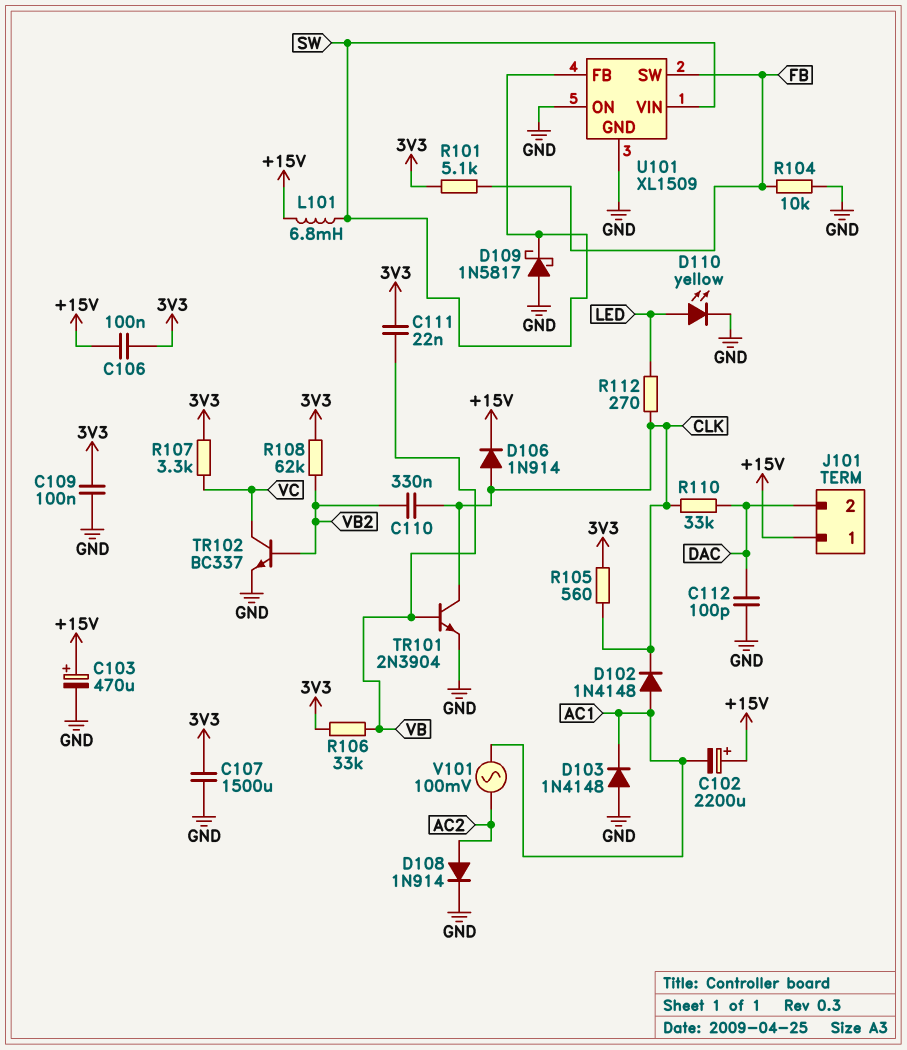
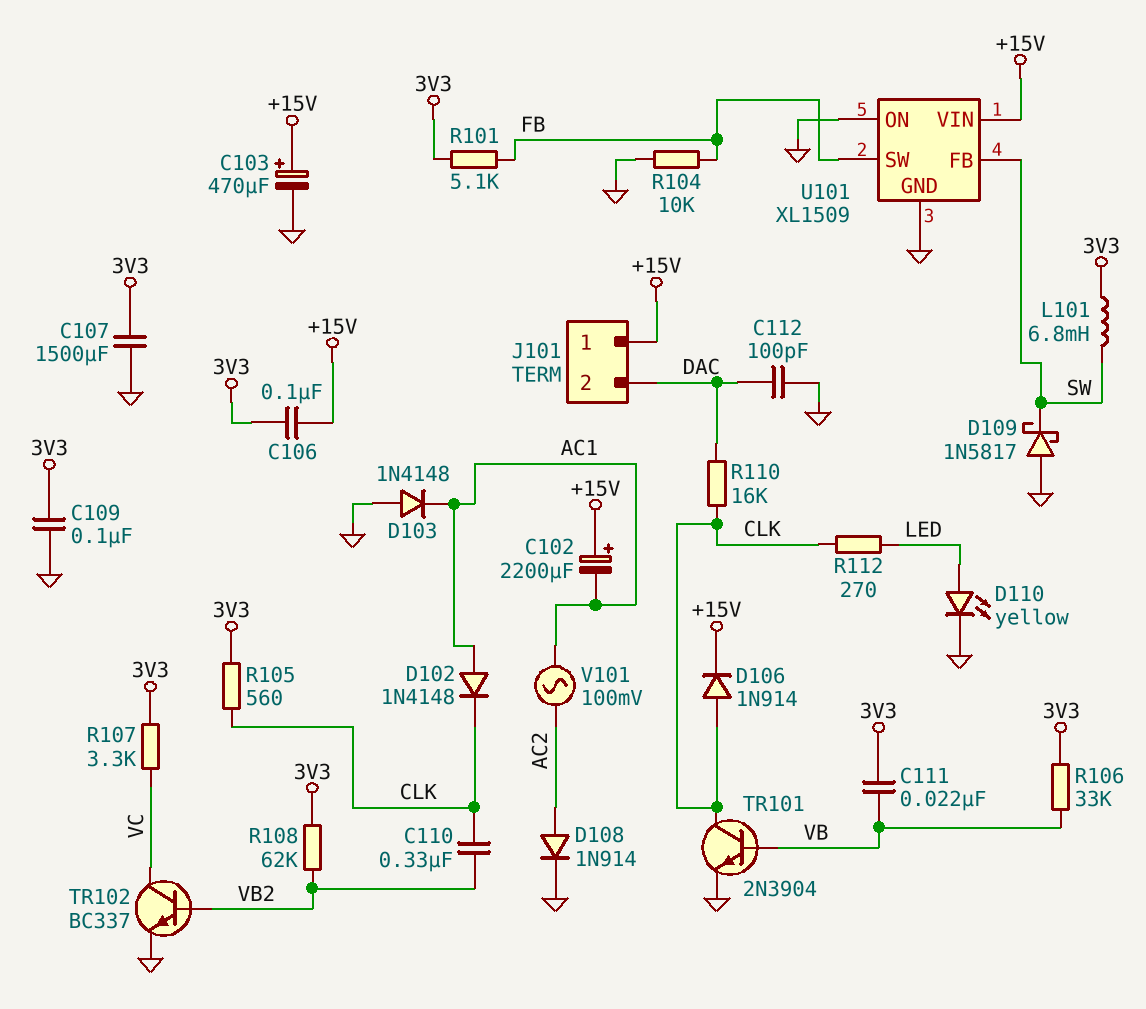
L101: 6.8mH (+15V, SW) -> 6.8mH (3V3, SW)
R110: 33k (CLK, DAC) -> 16k (CLK, DAC)
U101 pin VIN: SW -> +15V

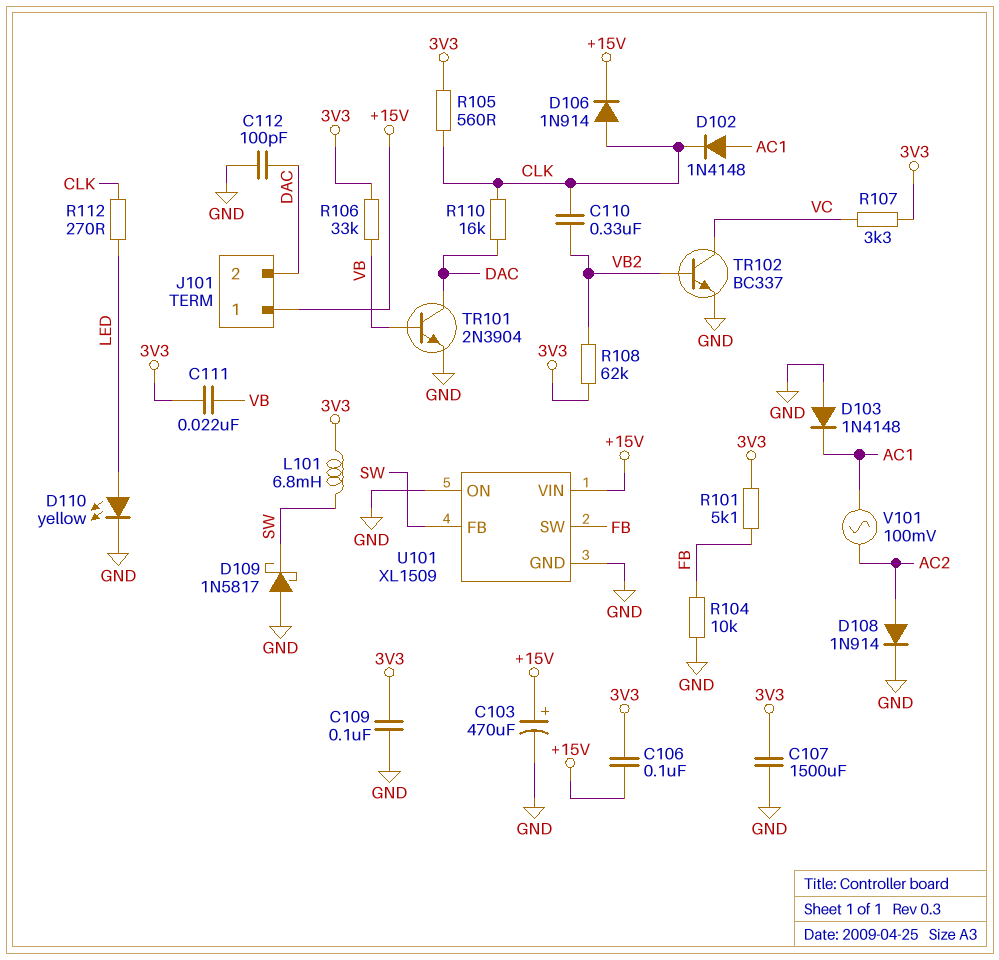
C102: 2200uF (plus +15V, minus AC1) -> none
TR101: NPN 2N3904 (B VB, C CLK, E GND) -> NPN 2N3904 (B VB, C DAC, E GND)

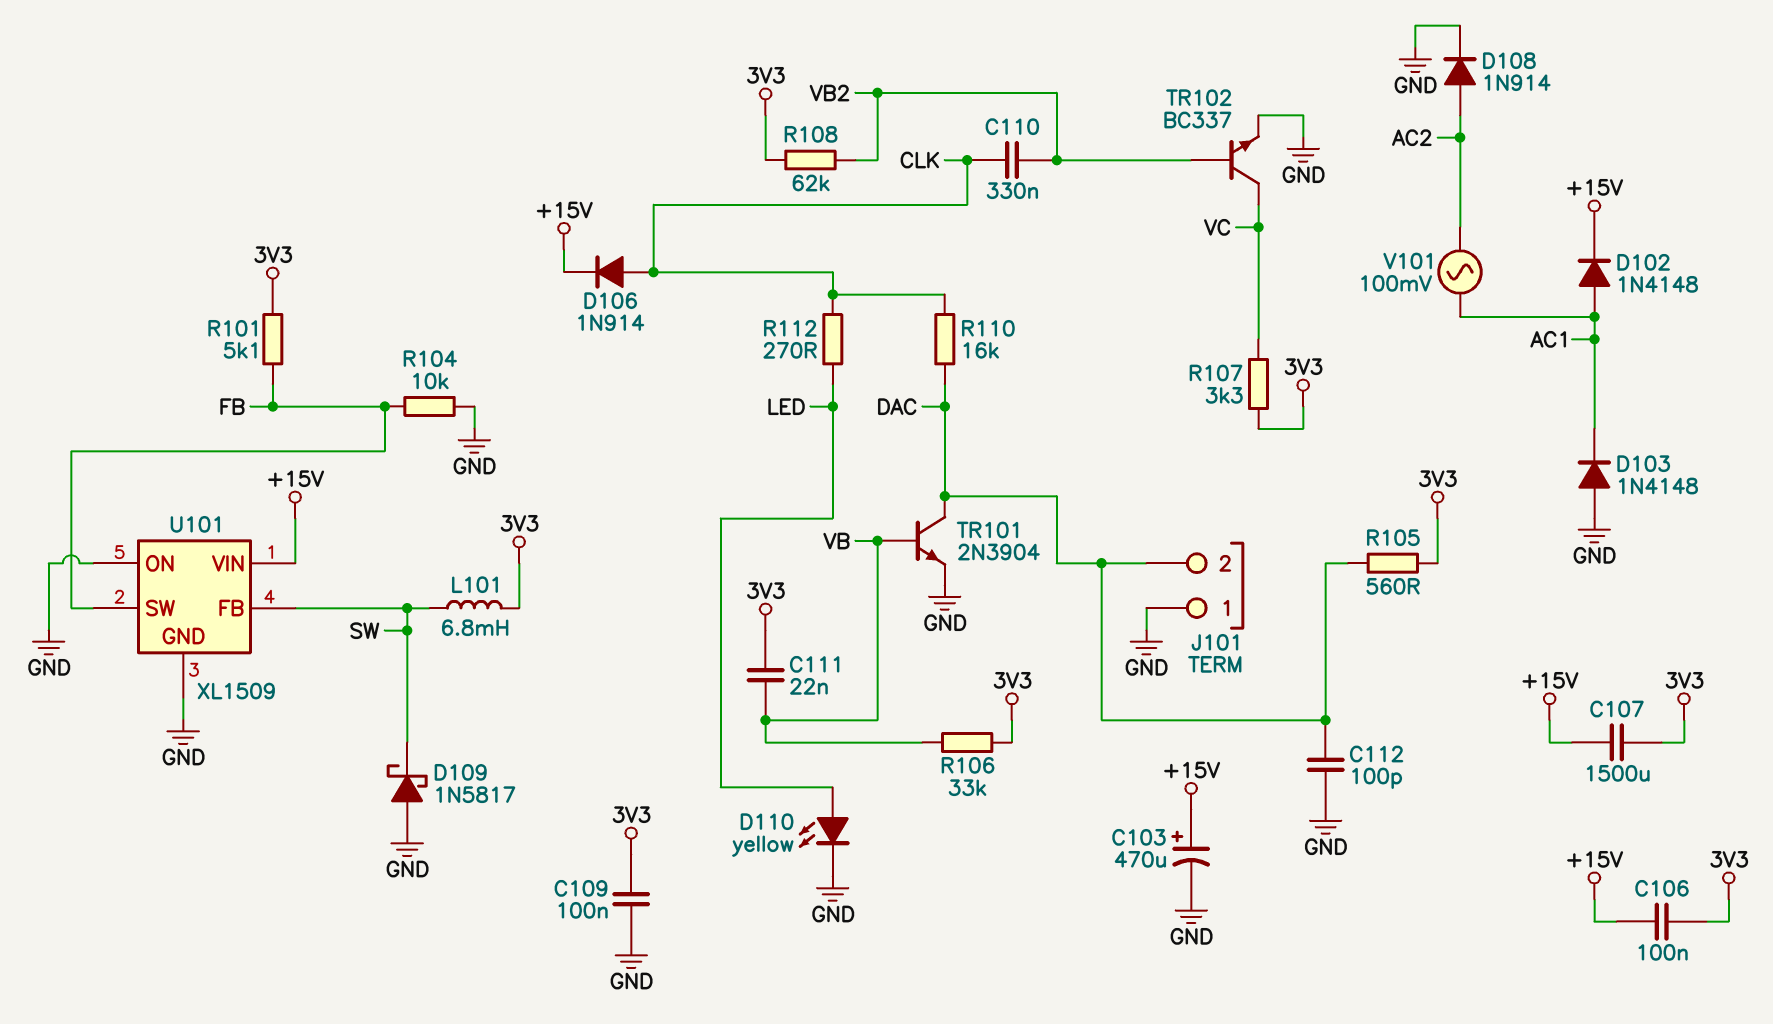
C107: 1500uF (3V3, GND) -> 1500uF (+15V, 3V3)
D102: diode 1N4148 (A AC1, K CLK) -> diode 1N4148 (A AC1, K +15V)
J101 pin 1: +15V -> GND
R105: 560 (3V3, CLK) -> 560 (3V3, DAC)

